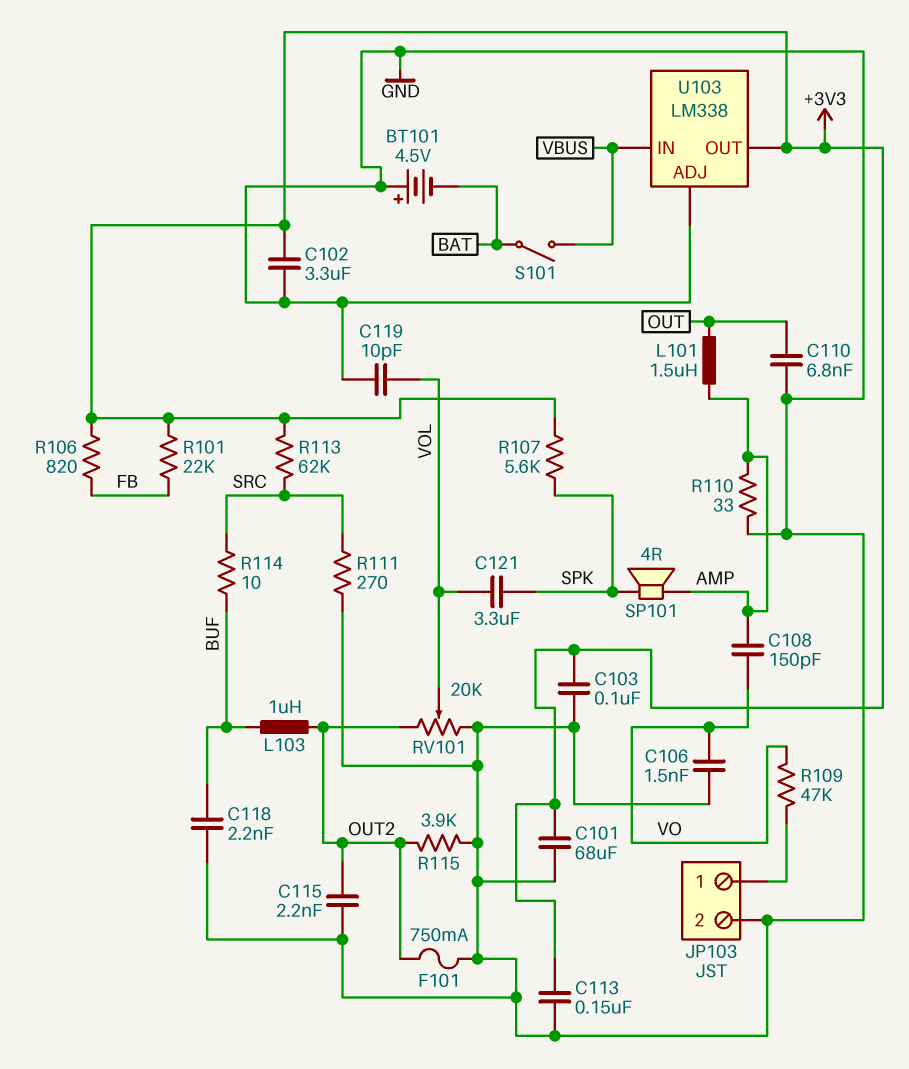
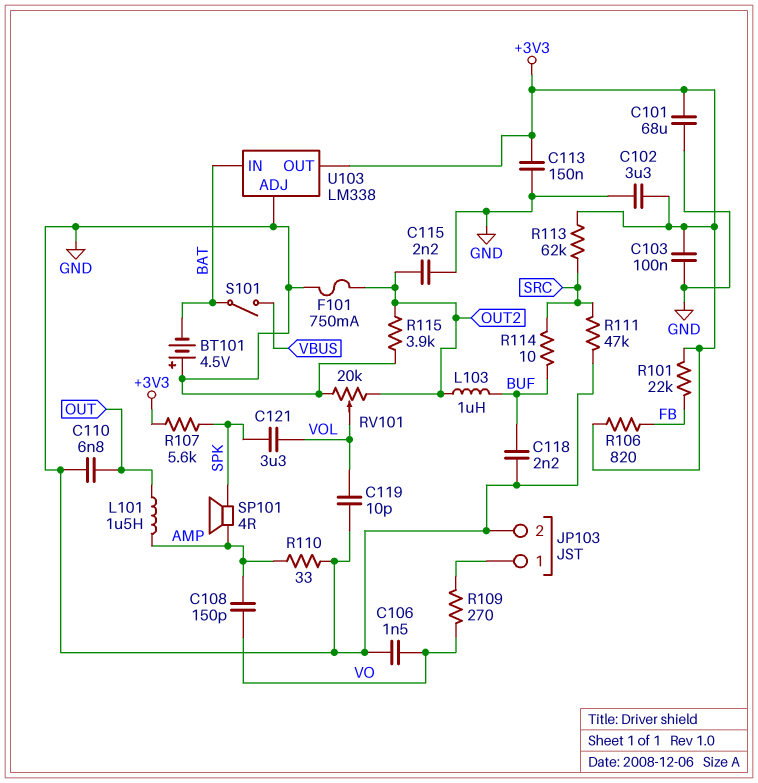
R109: 47k (JP103/1, VO) -> 270 (JP103/1, VO)
R111: 270 (GND, SRC) -> 47k (GND, SRC)
U103 pin IN: VBUS -> BAT

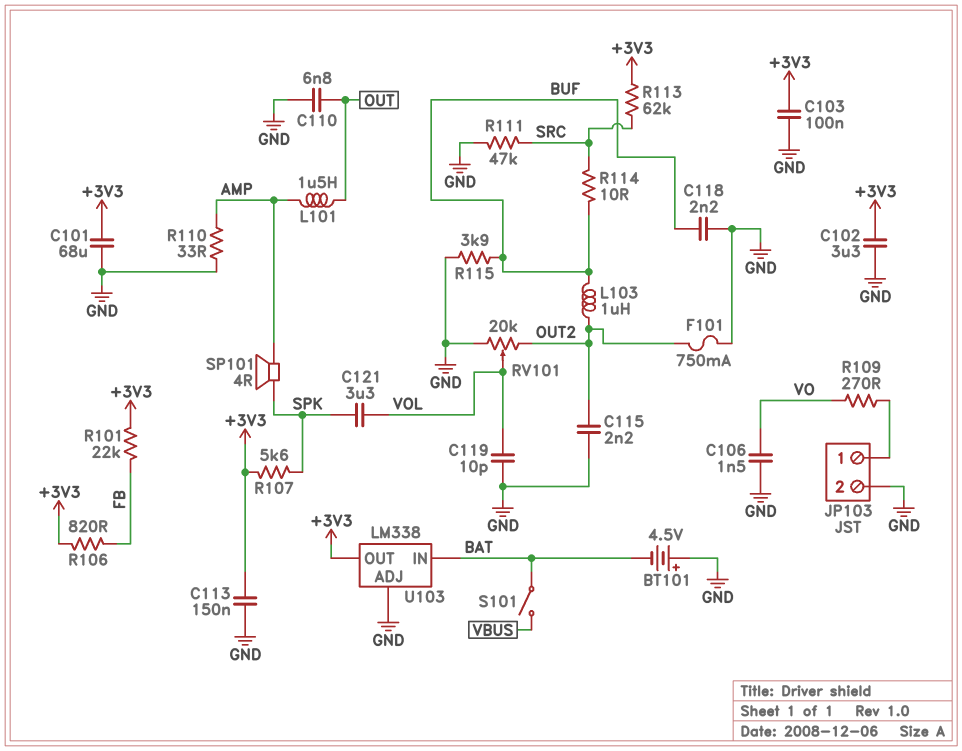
C108: 150pF (AMP, VO) -> none
R115: 3.9k (GND, OUT2) -> 3.9k (BUF, GND)

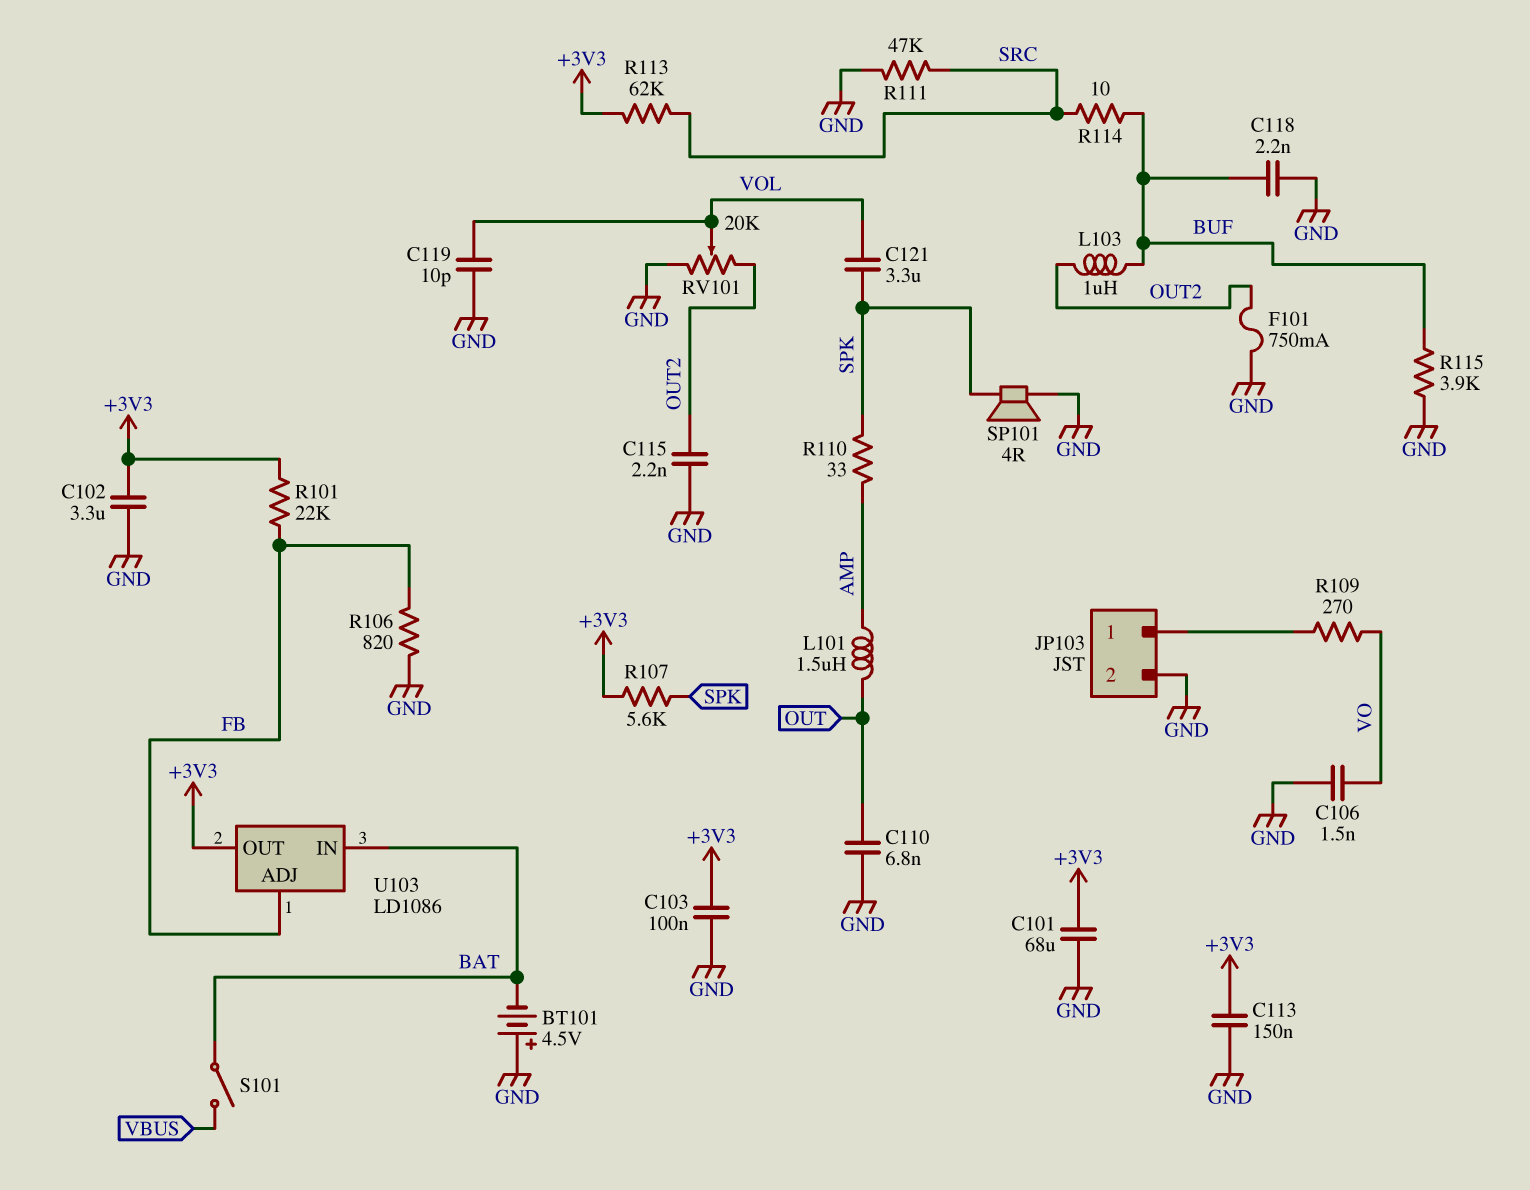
R106: 820 (+3V3, FB) -> 820 (FB, GND)
R110: 33 (AMP, GND) -> 33 (AMP, SPK)
SP101: speaker 4R (AMP, SPK) -> speaker 4R (GND, SPK)
U103: LM338 -> LD1086
U103 pin ADJ: GND -> FB

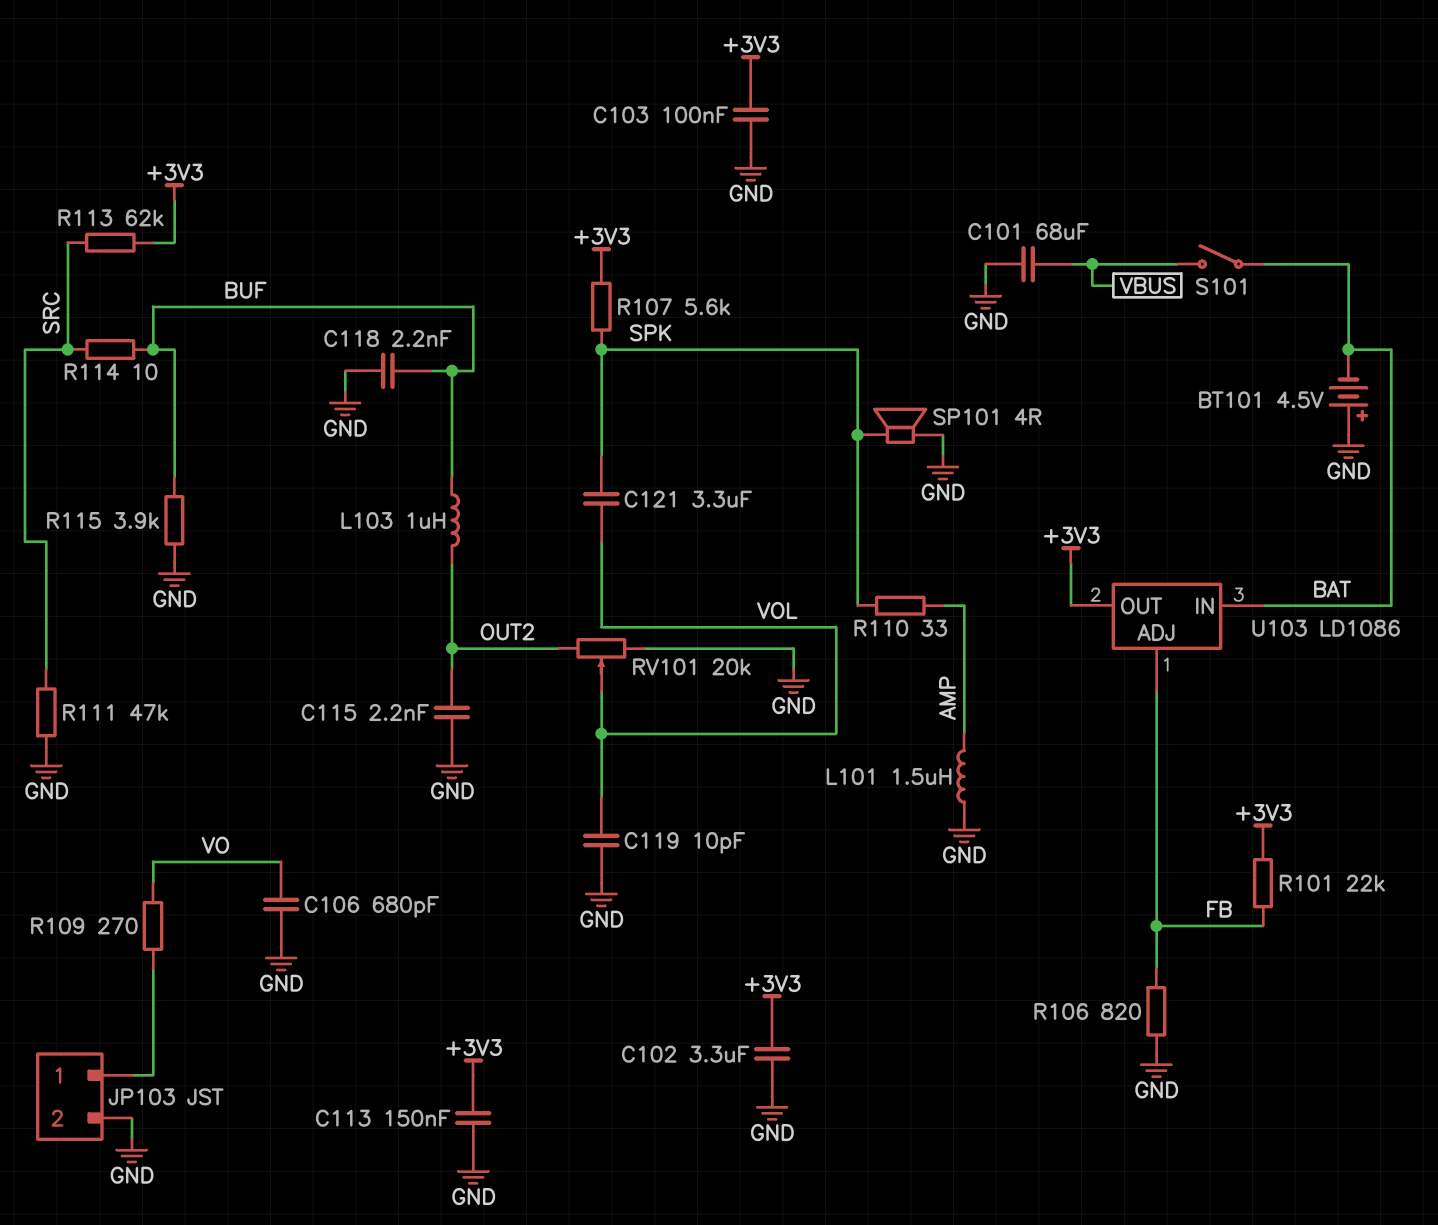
C101: 68uF (+3V3, GND) -> 68uF (GND, VBUS)
C106: 1.5nF (GND, VO) -> 680pF (GND, VO)
C110: 6.8nF (GND, OUT) -> none
F101: 750mA (GND, OUT2) -> none
L101: 1.5uH (AMP, OUT) -> 1.5uH (AMP, GND)

